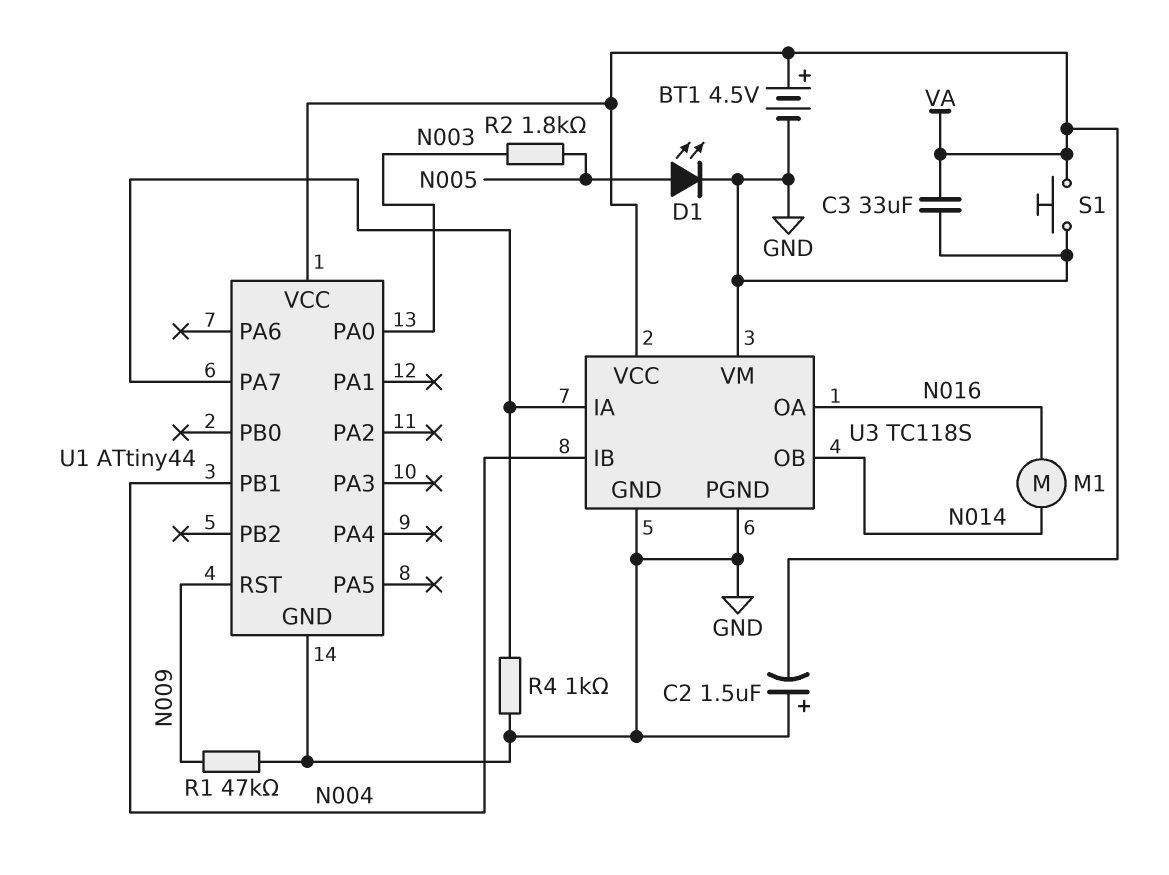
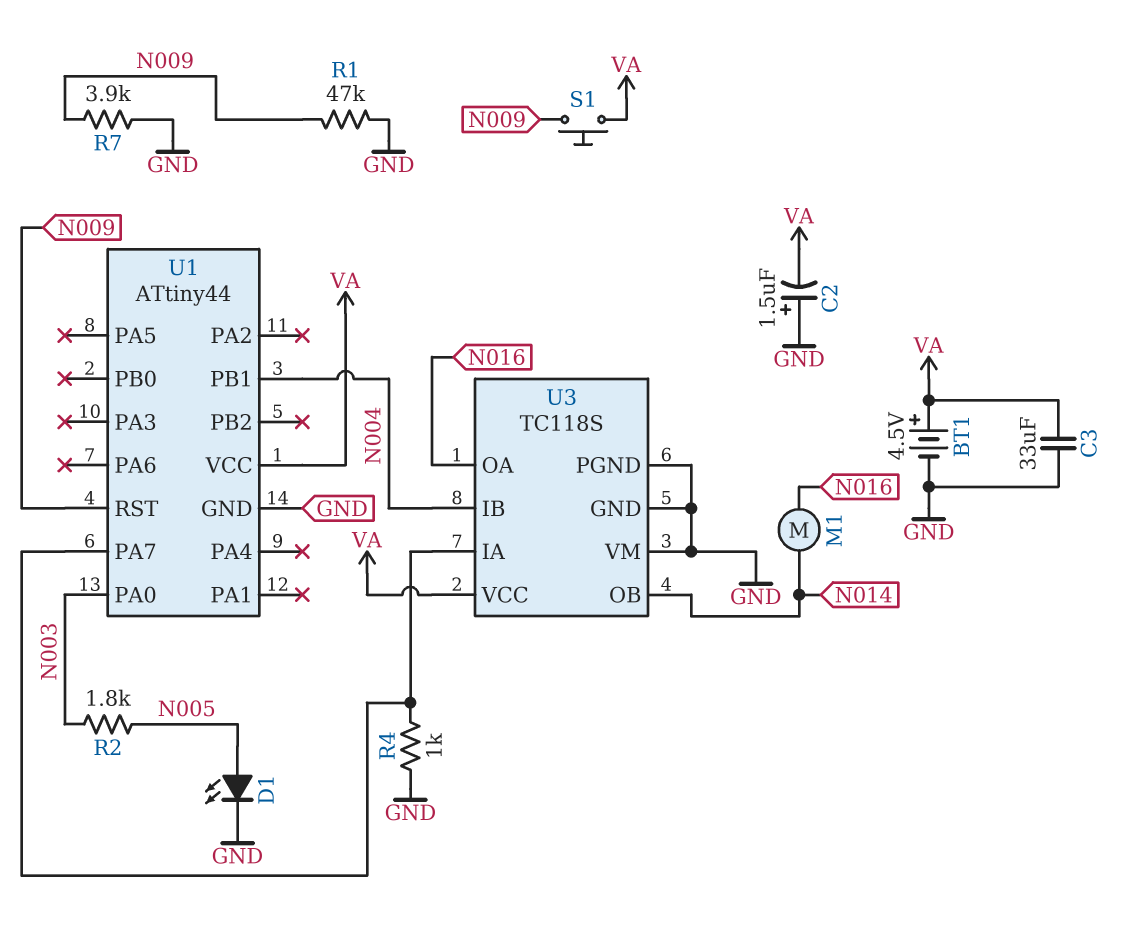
R7: none -> 3.9k (GND, N009)
S1: button (GND, VA) -> button (N009, VA)

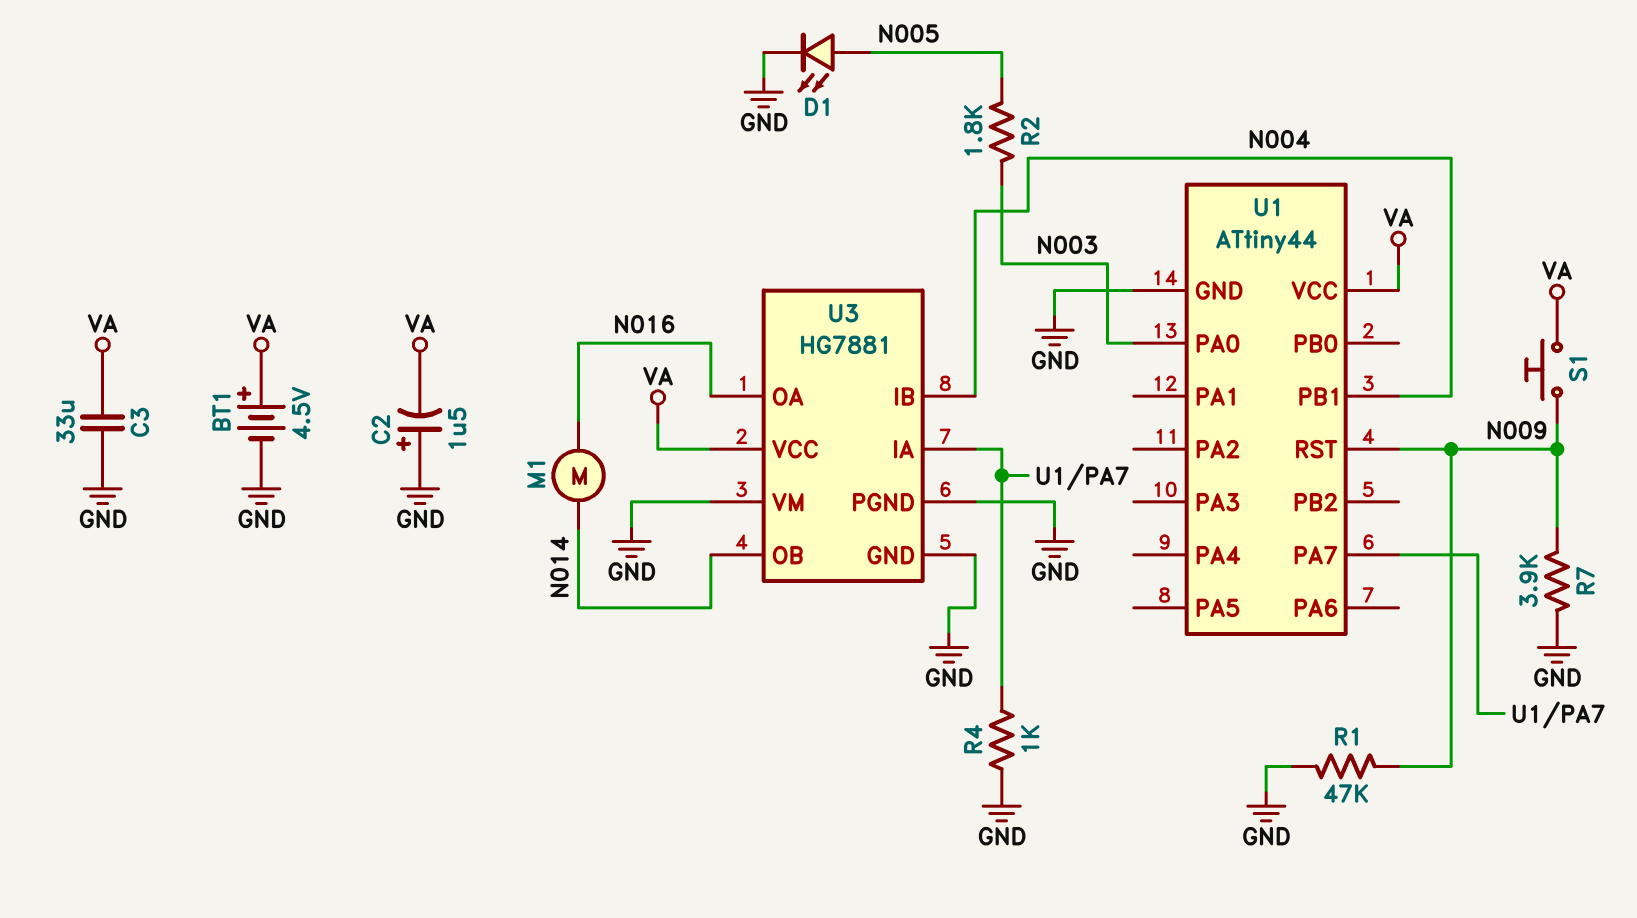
U3: TC118S -> HG7881

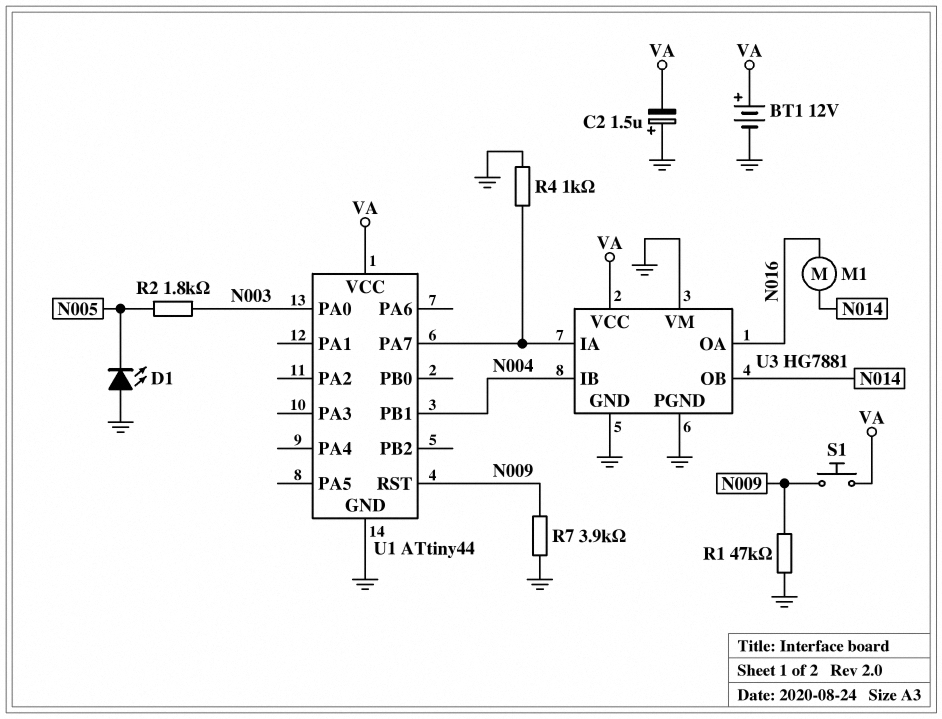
BT1: 4.5V (plus VA, minus GND) -> 12V (plus VA, minus GND)
C3: 33uF (GND, VA) -> none
D1: LED (A N005, K GND) -> LED (A GND, K N005)

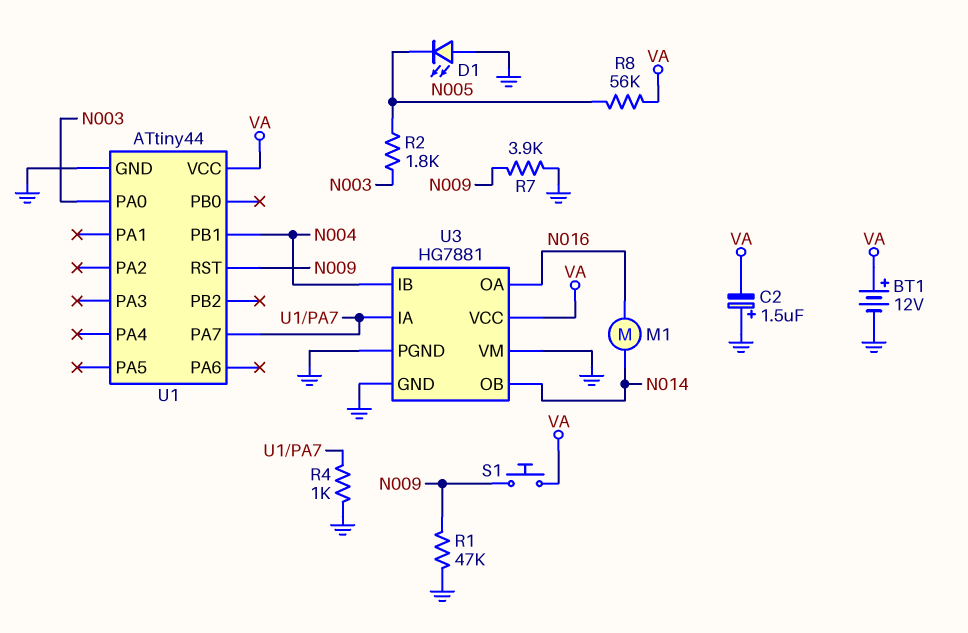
R8: none -> 56k (N005, VA)

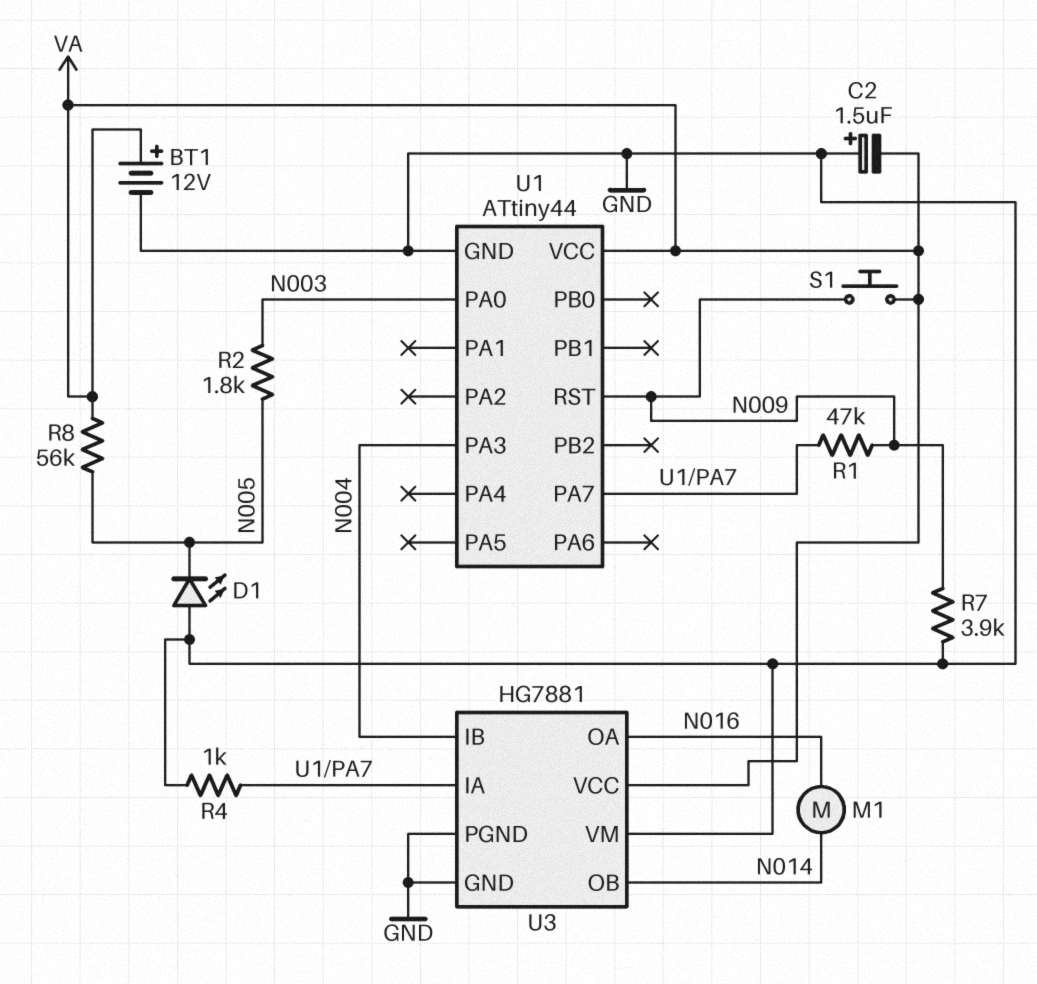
R1: 47k (GND, N009) -> 47k (N009, U1/PA7)
U1 pin PA3: none -> N004
U1 pin PB1: N004 -> none

